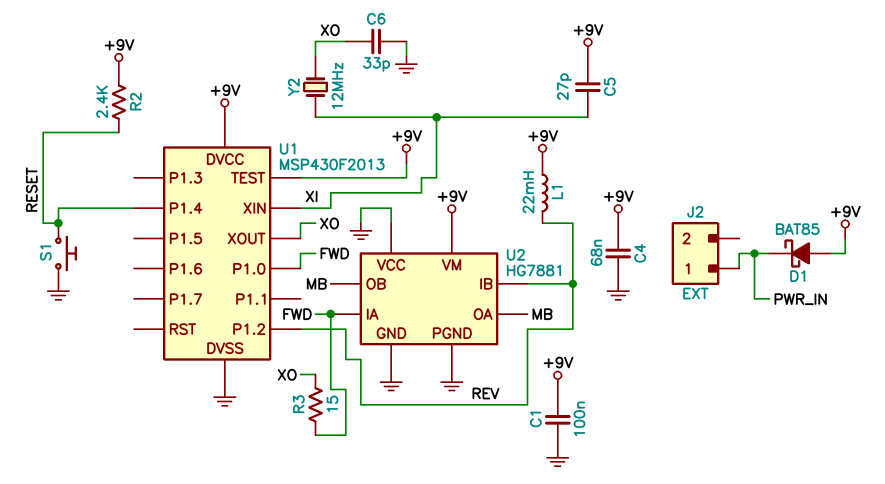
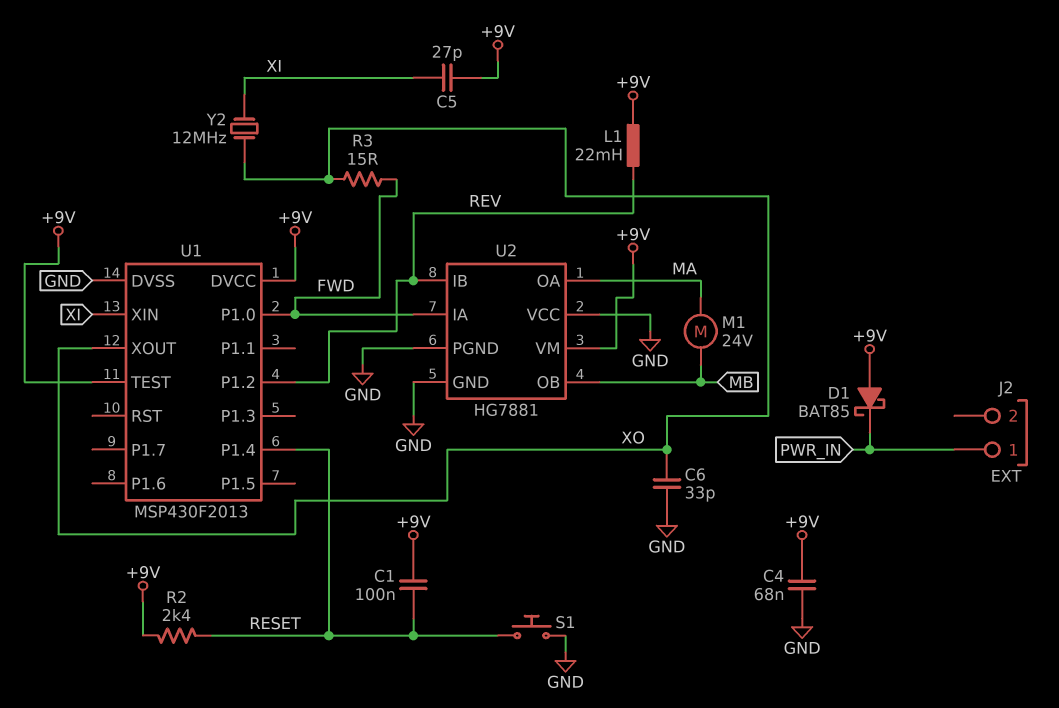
C1: 100nF (+9V, GND) -> 100nF (+9V, RESET)
M1: none -> motor 24V (MA, MB)
U2 pin OA: MB -> MA

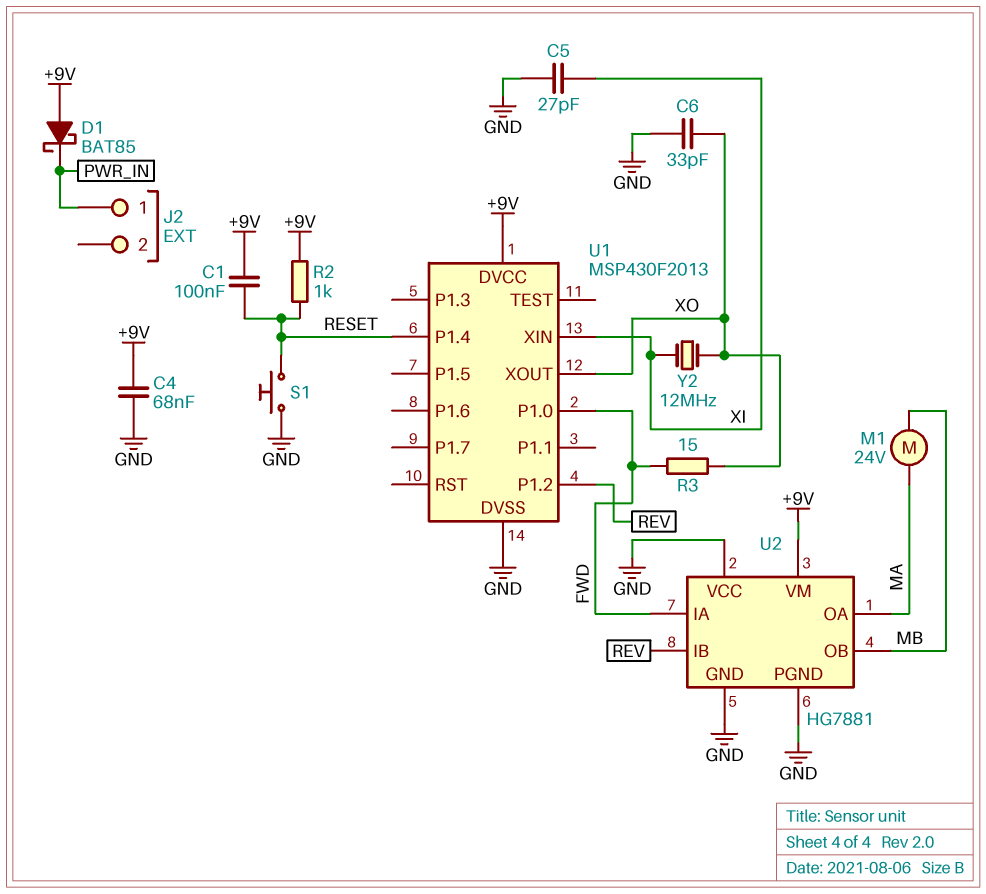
C5: 27pF (+9V, XI) -> 27pF (GND, XI)
L1: 22mH (+9V, REV) -> none
R2: 2.4k (+9V, RESET) -> 1k (+9V, RESET)
U1 pin TEST: +9V -> none

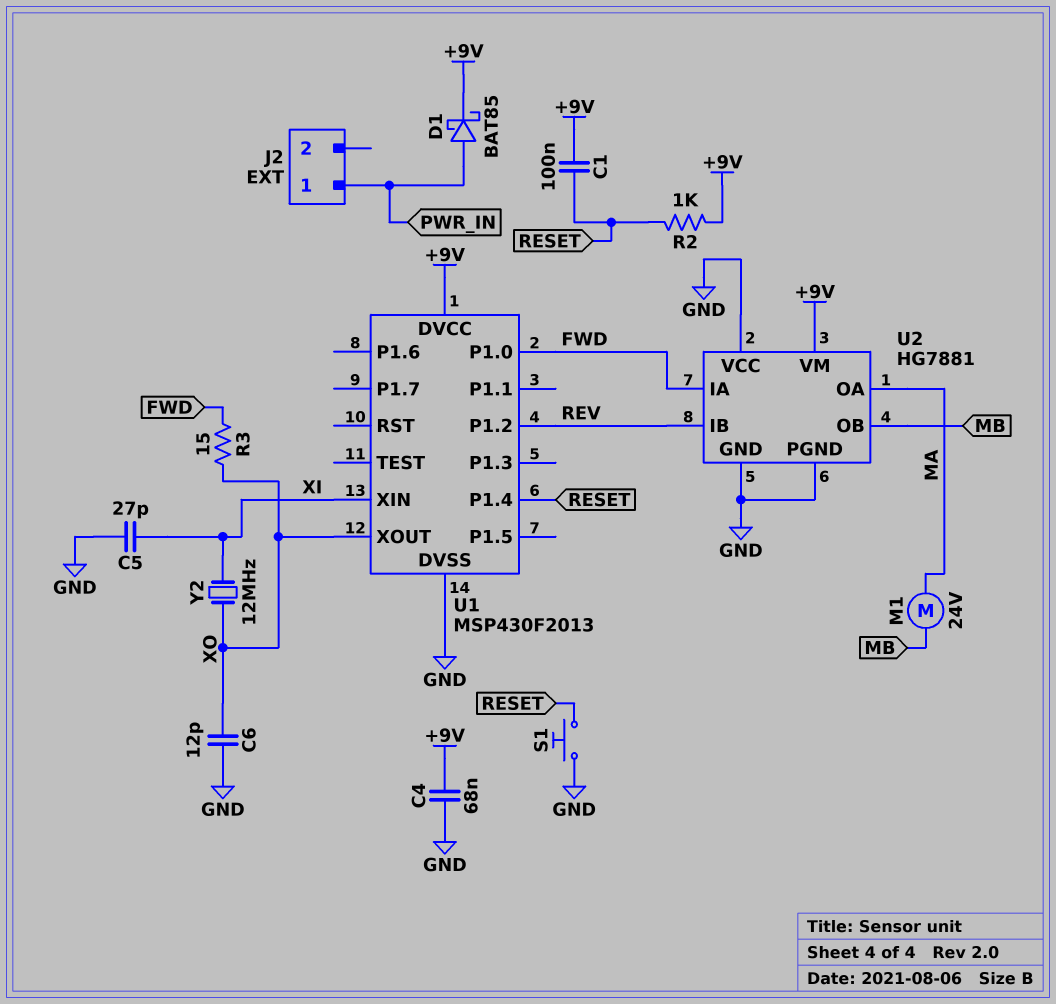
C6: 33pF (GND, XO) -> 12pF (GND, XO)
D1: schottky BAT85 (A +9V, K PWR_IN) -> schottky BAT85 (A PWR_IN, K +9V)

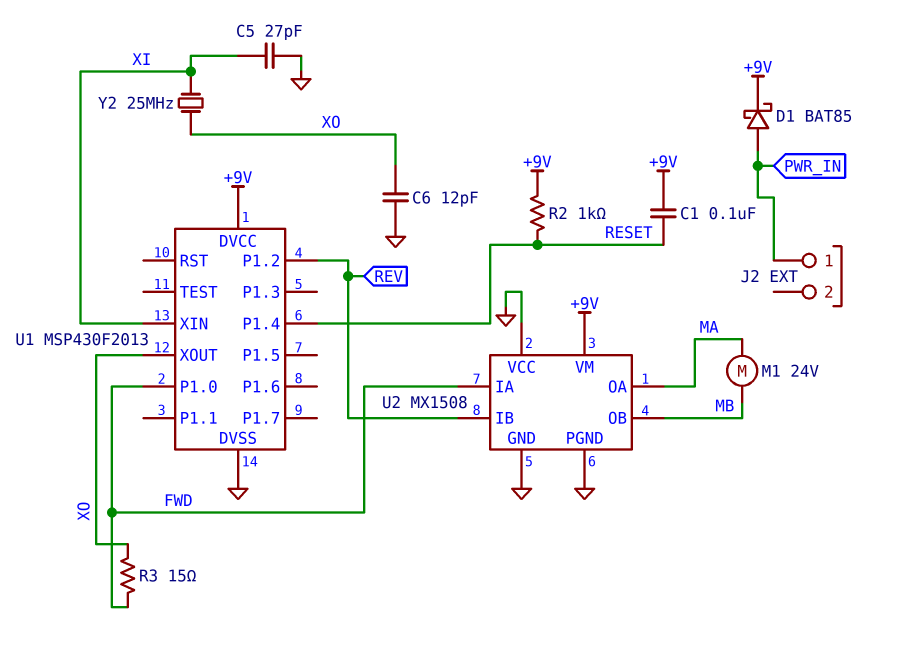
C4: 68nF (+9V, GND) -> none
S1: button (GND, RESET) -> none
U2: HG7881 -> MX1508
Y2: 12MHz (XI, XO) -> 25MHz (XI, XO)

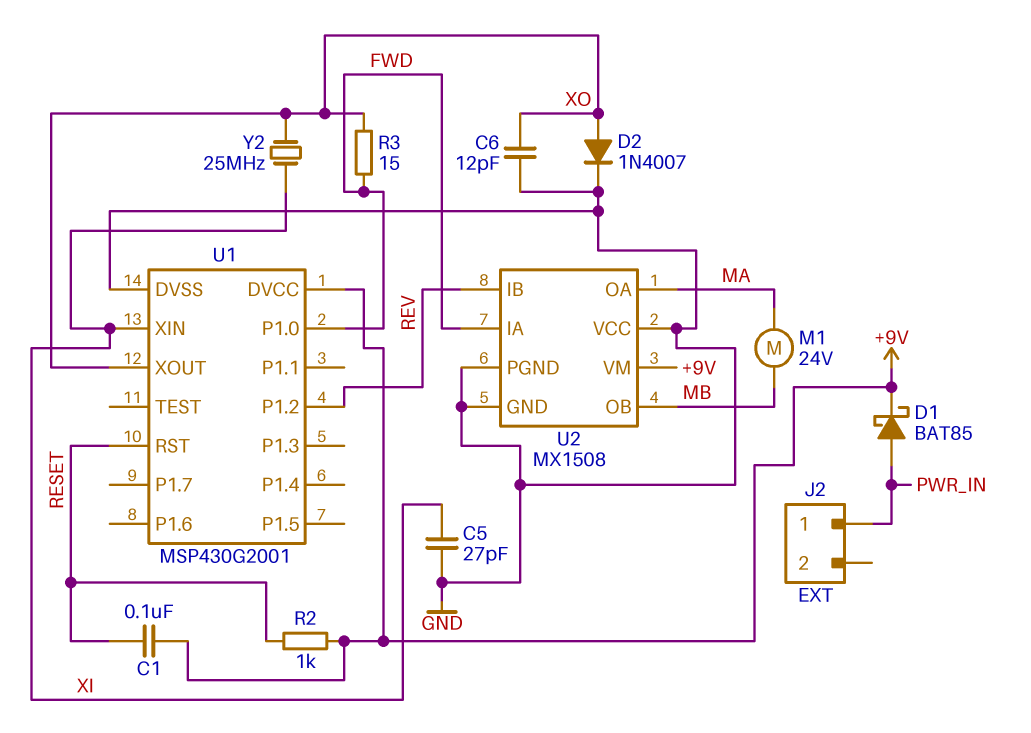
D2: none -> diode 1N4007 (A XO, K GND)
U1: MSP430F2013 -> MSP430G2001
U1 pin P1.4: RESET -> none
U1 pin RST: none -> RESET

